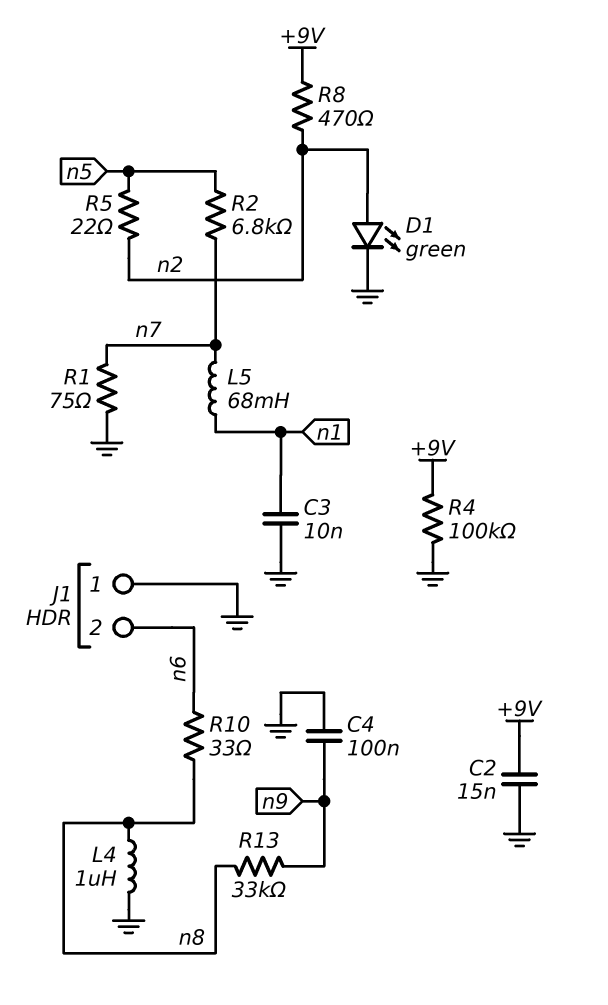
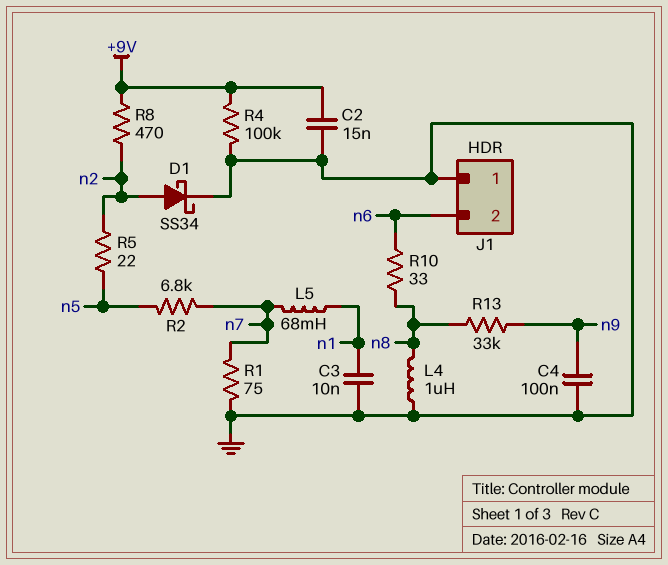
D1: LED green (A n2, K GND) -> schottky SS34 (A n2, K GND)

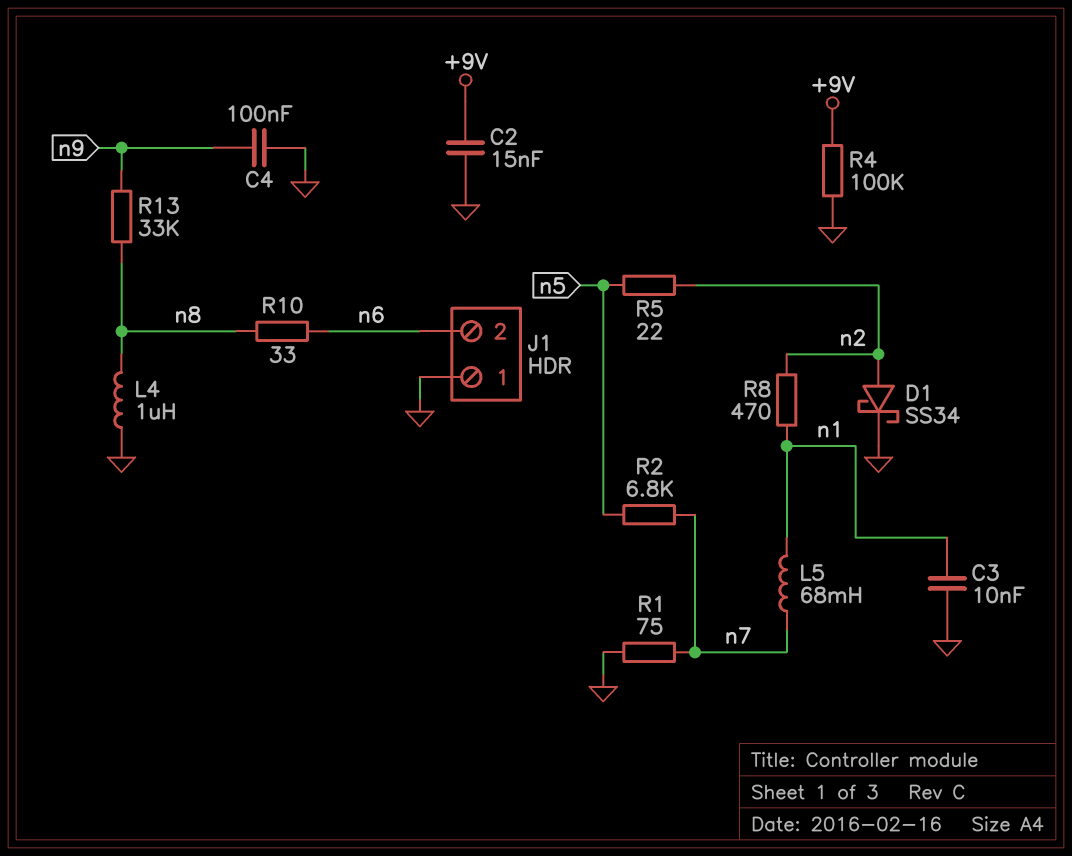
R8: 470 (+9V, n2) -> 470 (n1, n2)

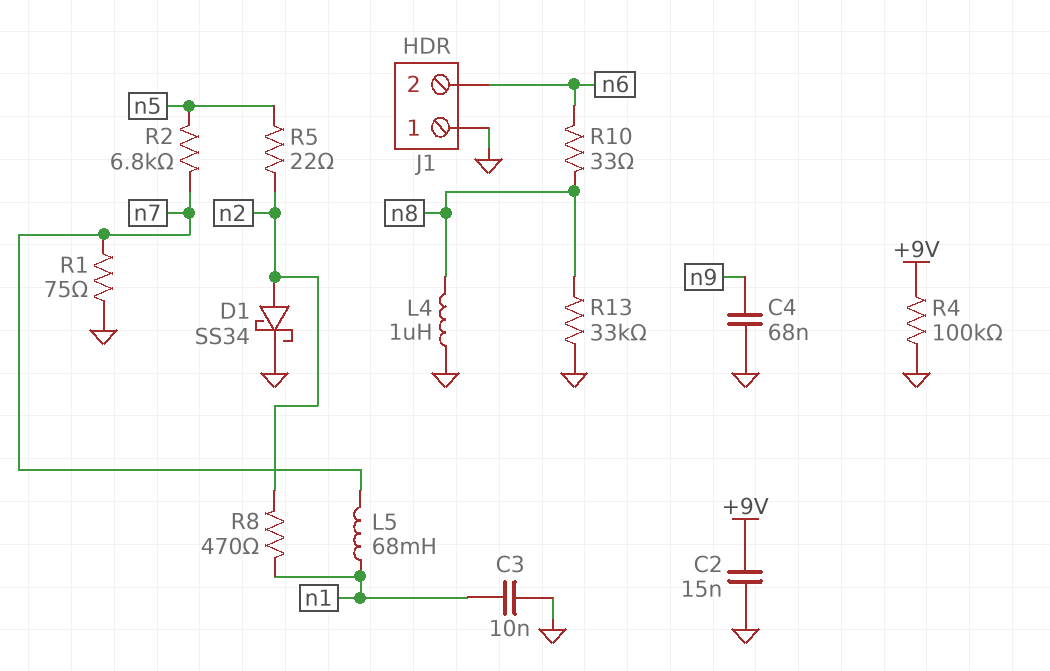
C4: 100nF (GND, n9) -> 68nF (GND, n9)
R13: 33k (n8, n9) -> 33k (GND, n8)

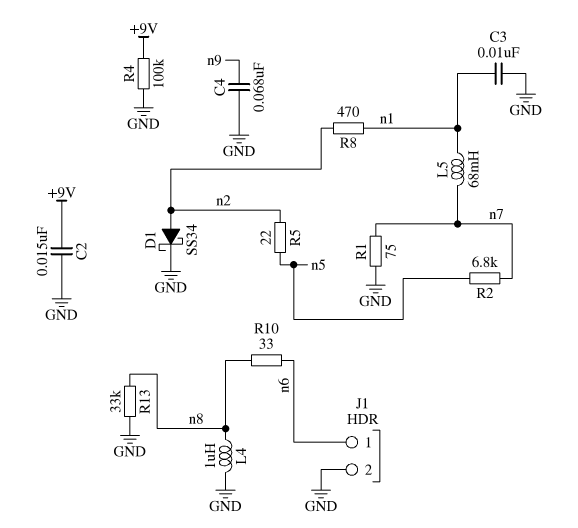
J1 pin 1: GND -> n6
J1 pin 2: n6 -> GND

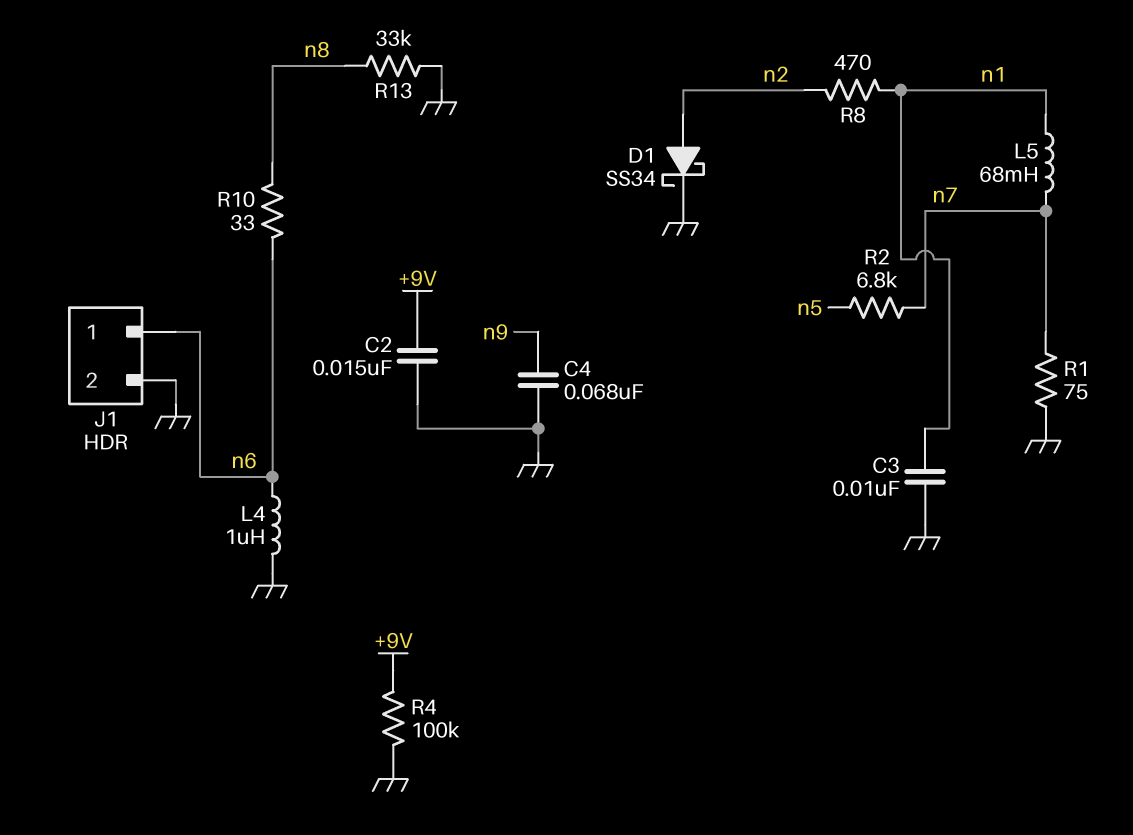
L4: 1uH (GND, n8) -> 1uH (GND, n6)
R5: 22 (n2, n5) -> none

